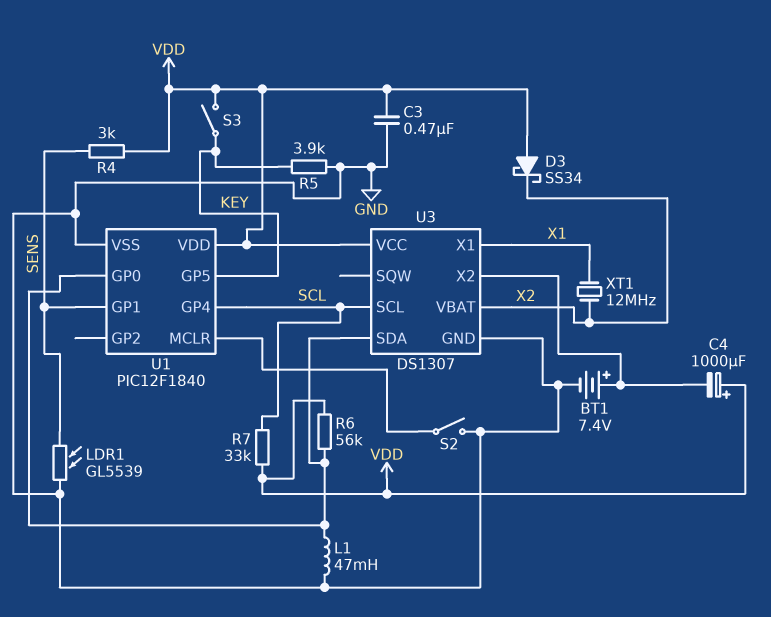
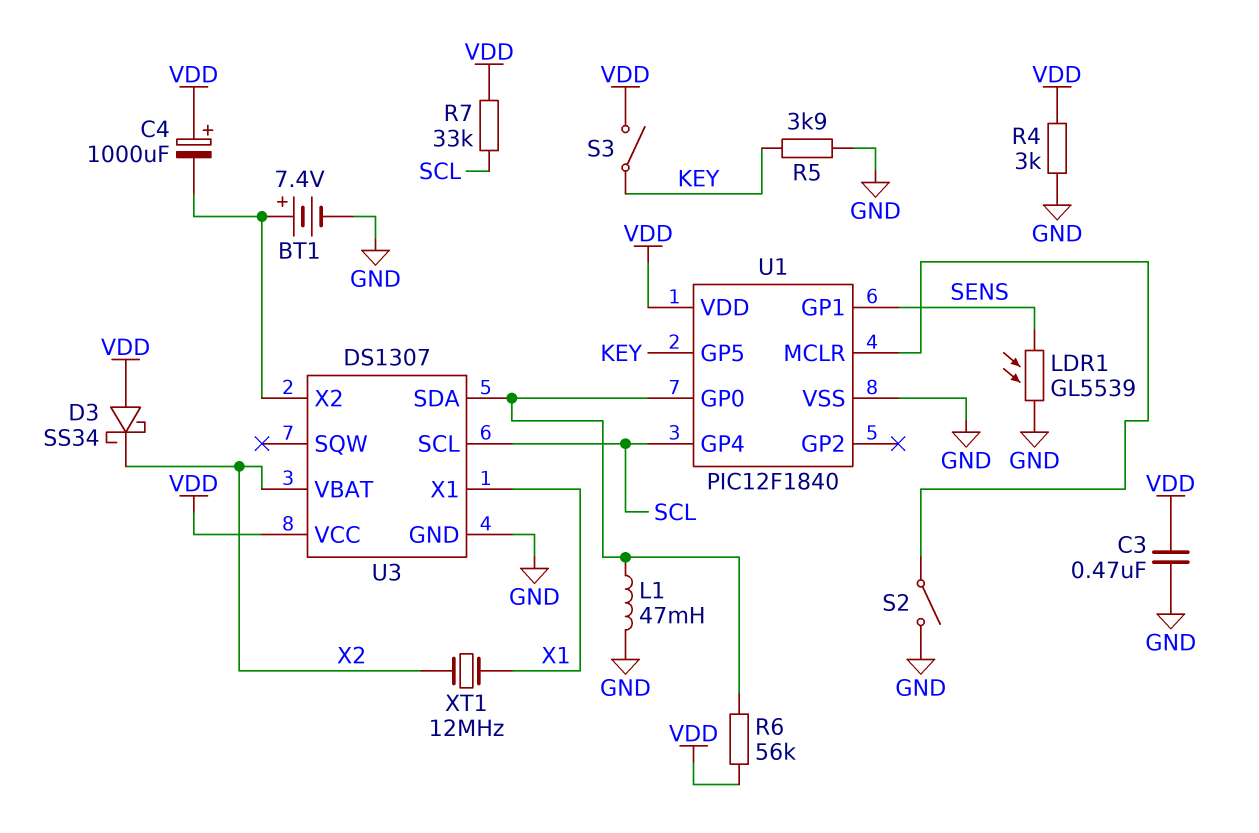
R4: 3k (SENS, VDD) -> 3k (GND, VDD)

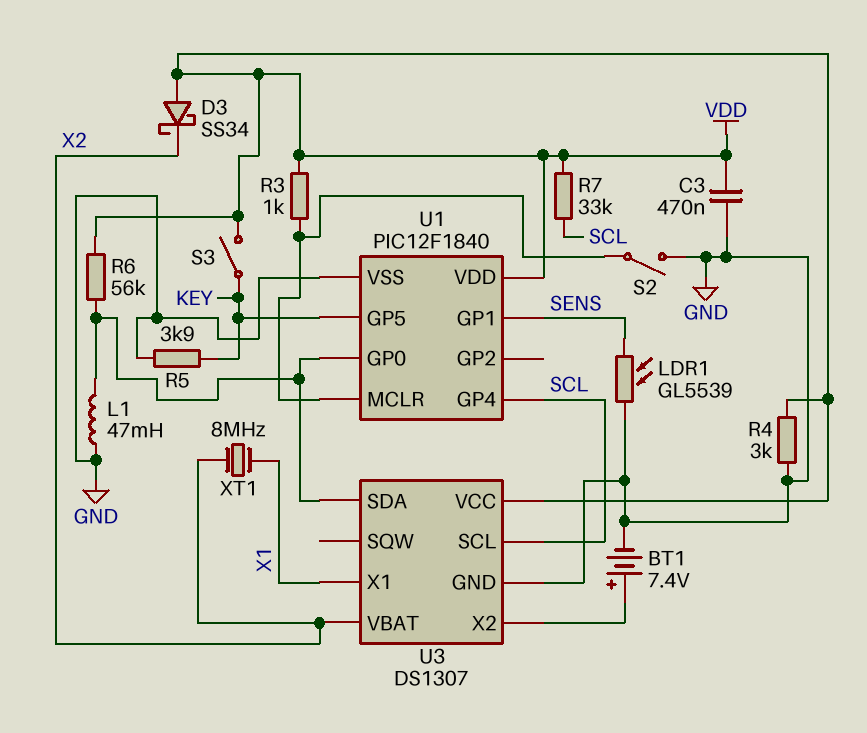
C4: 1000uF (plus VDD, minus U3/X2) -> none
R3: none -> 1k (U1/MCLR, VDD)
XT1: 12MHz (X1, X2) -> 8MHz (X1, X2)

